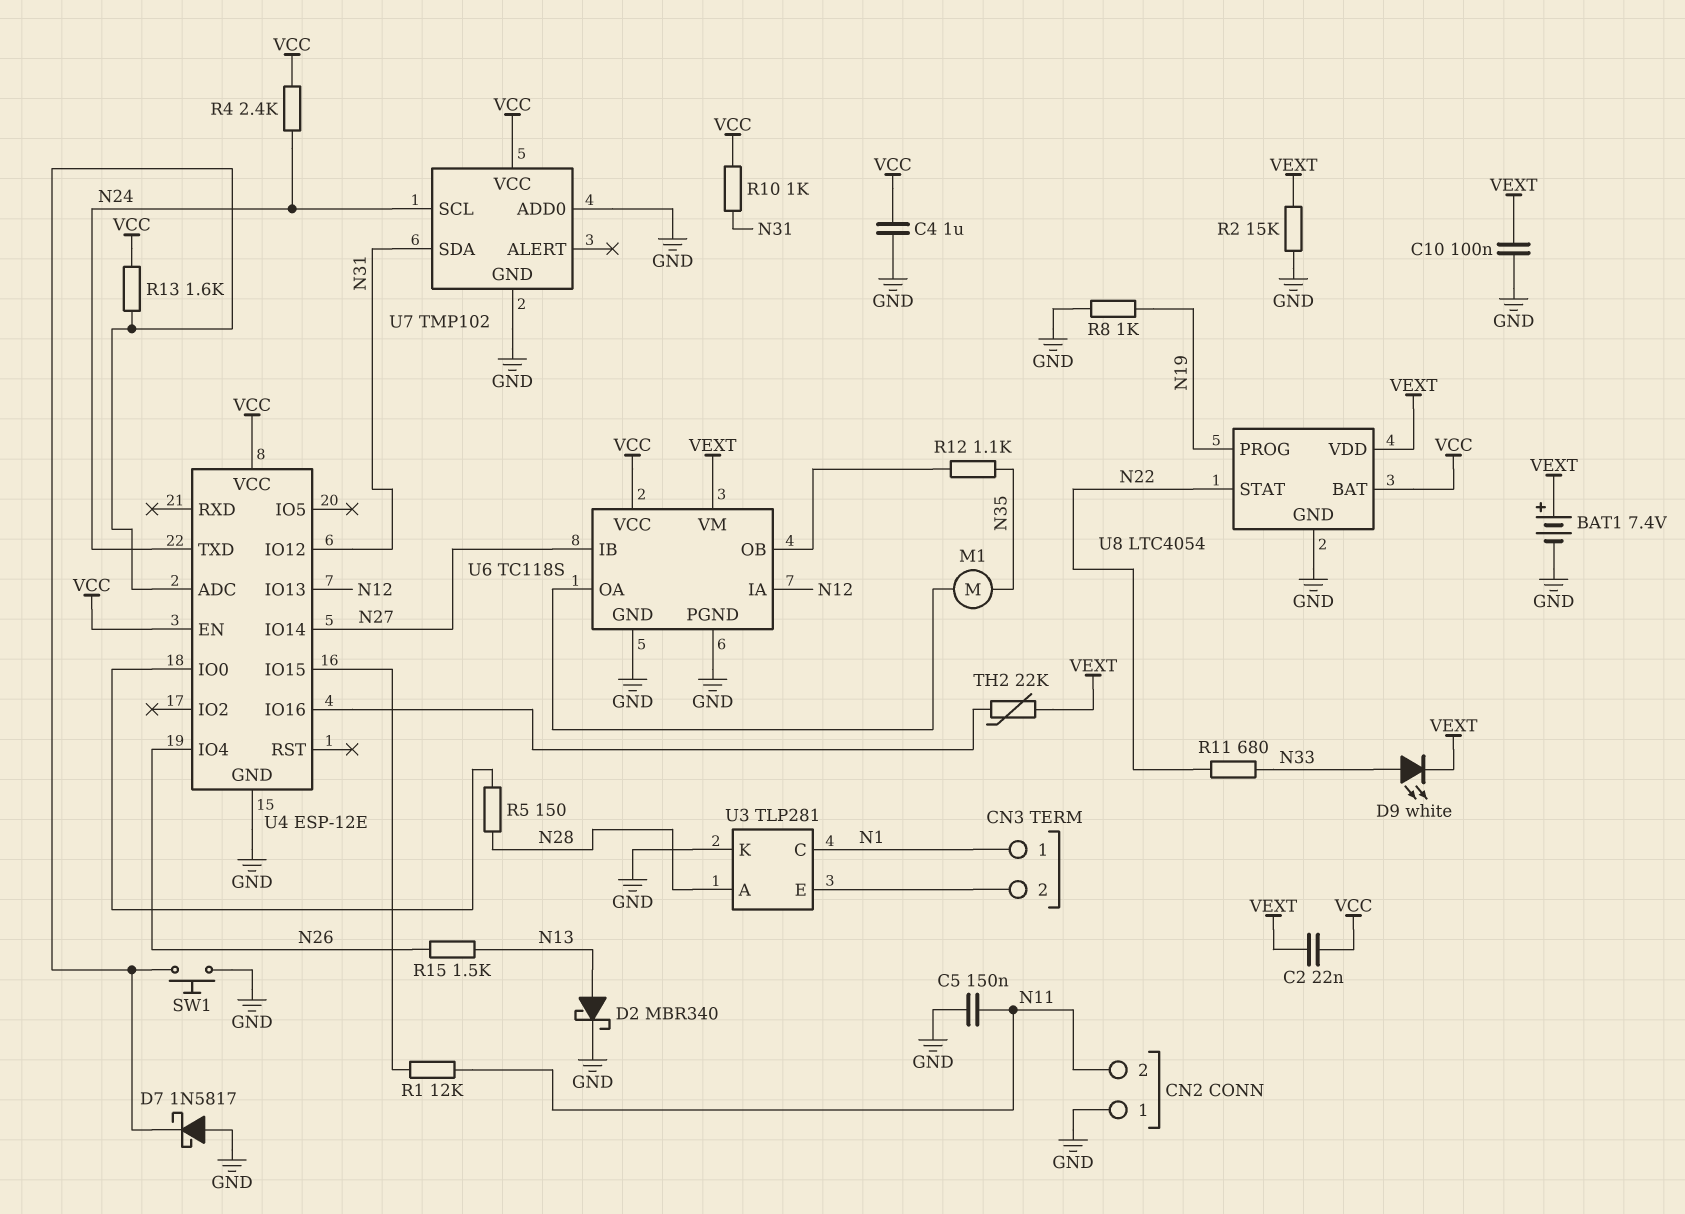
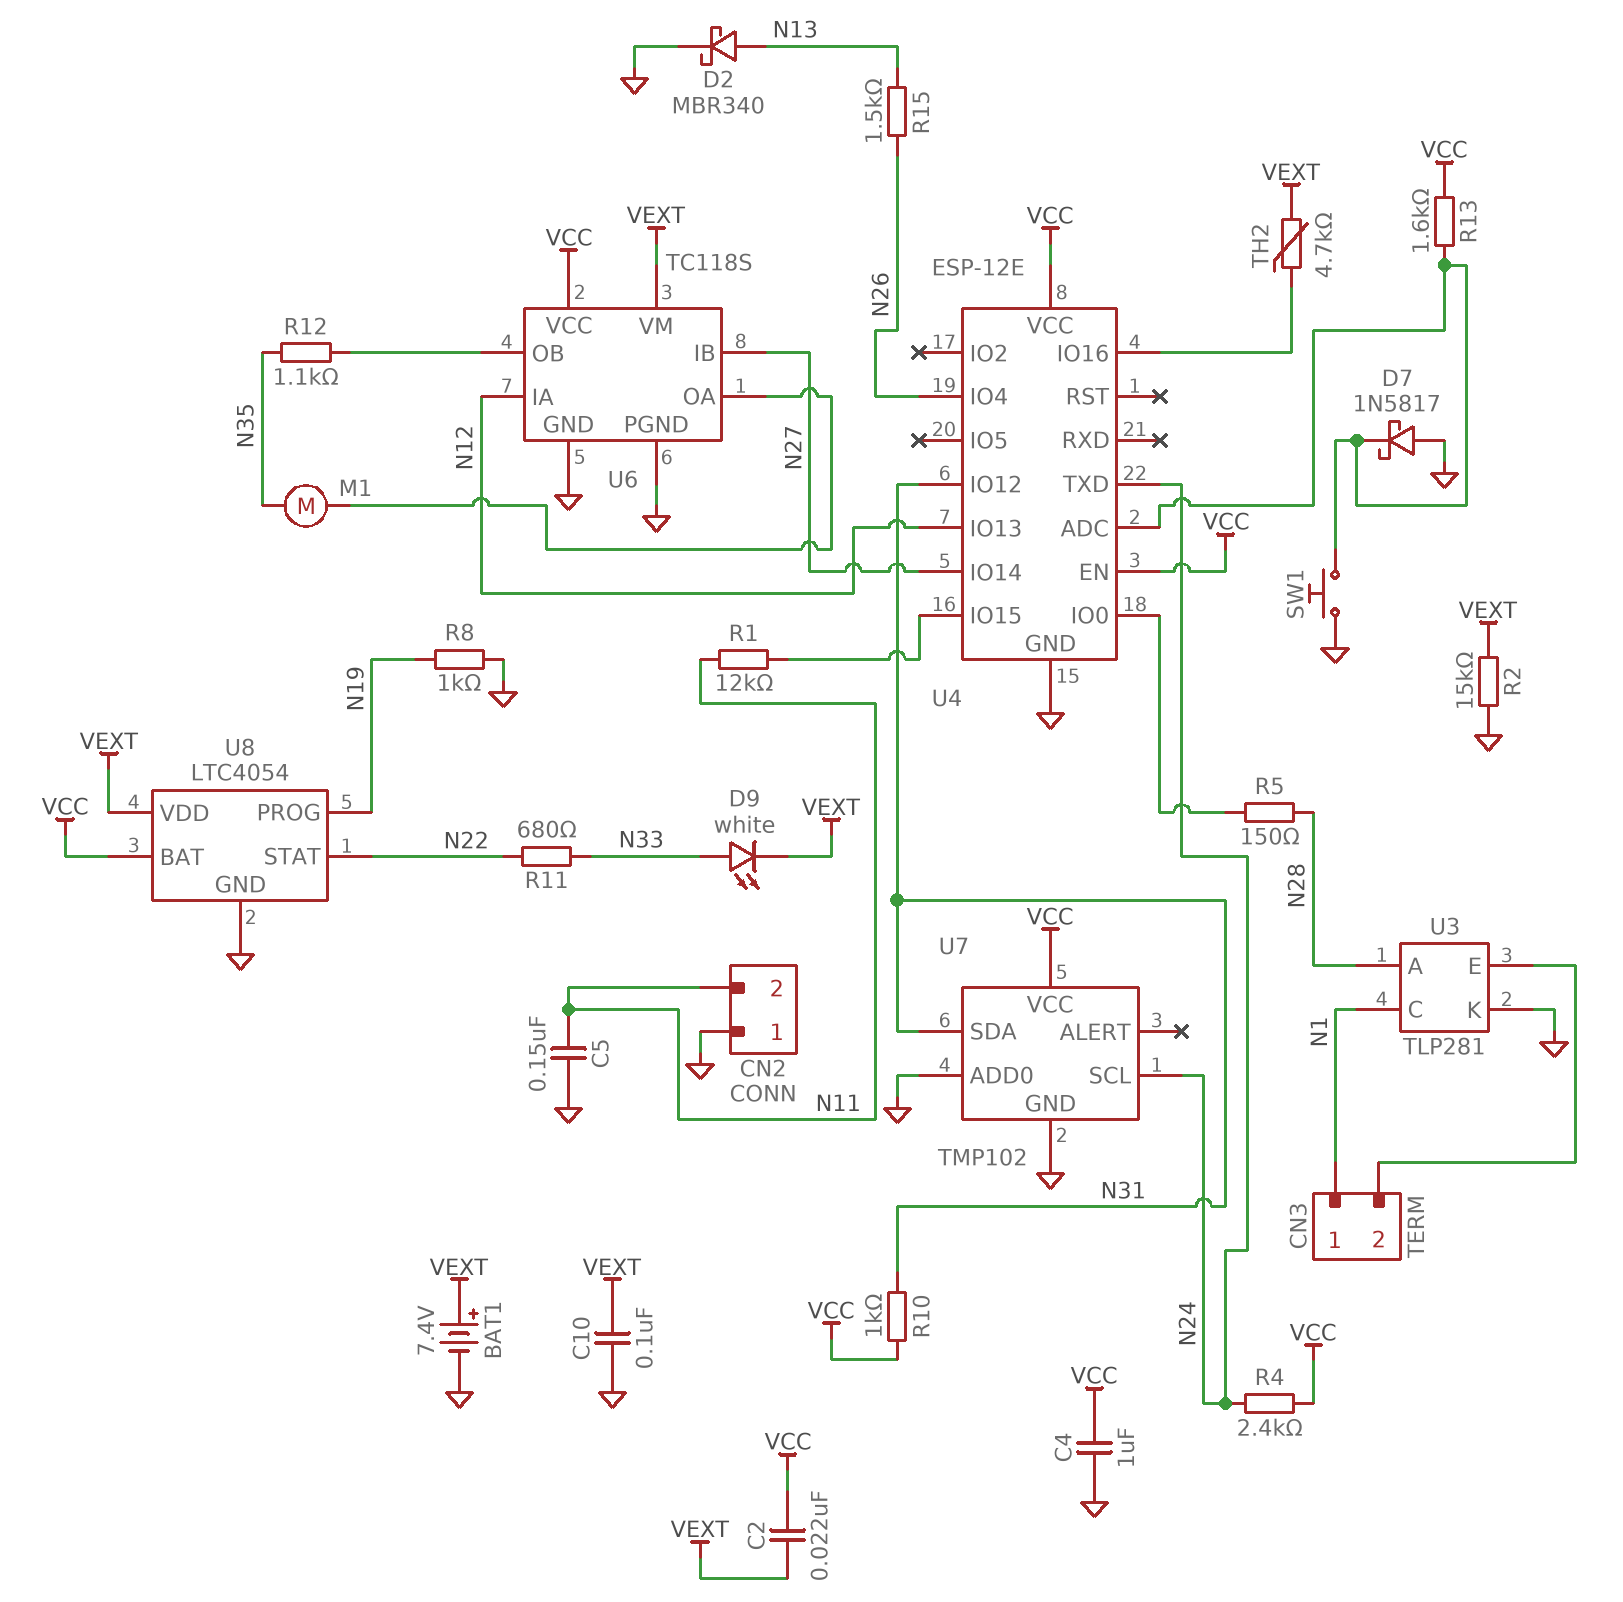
TH2: 22k (U4/IO16, VEXT) -> 4.7k (U4/IO16, VEXT)

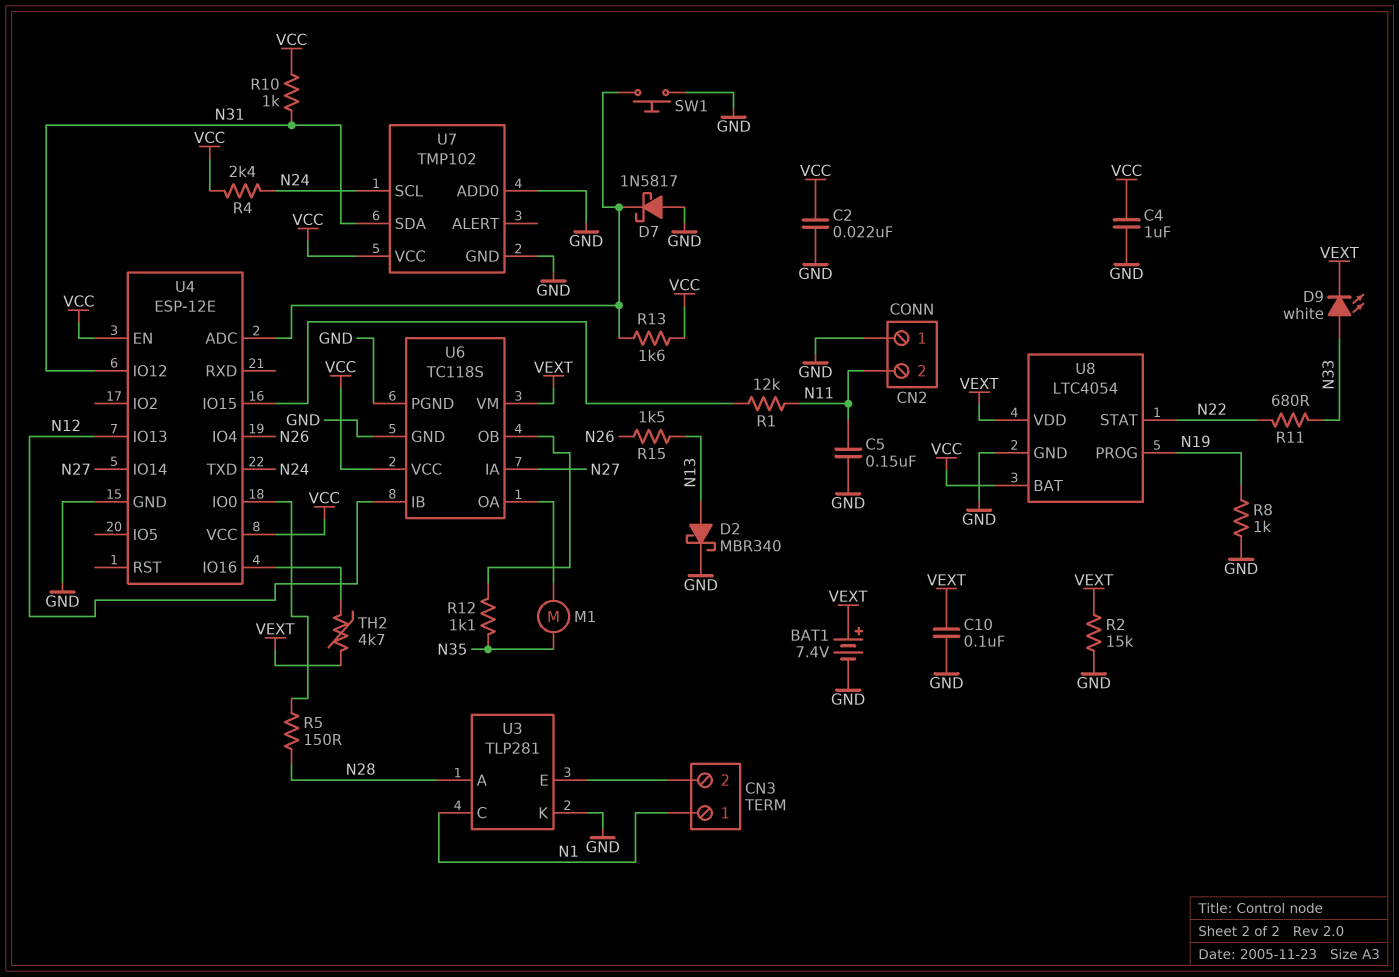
C2: 22nF (VCC, VEXT) -> 22nF (GND, VCC)
U6 pin IA: N12 -> N27
U6 pin IB: N27 -> N12

